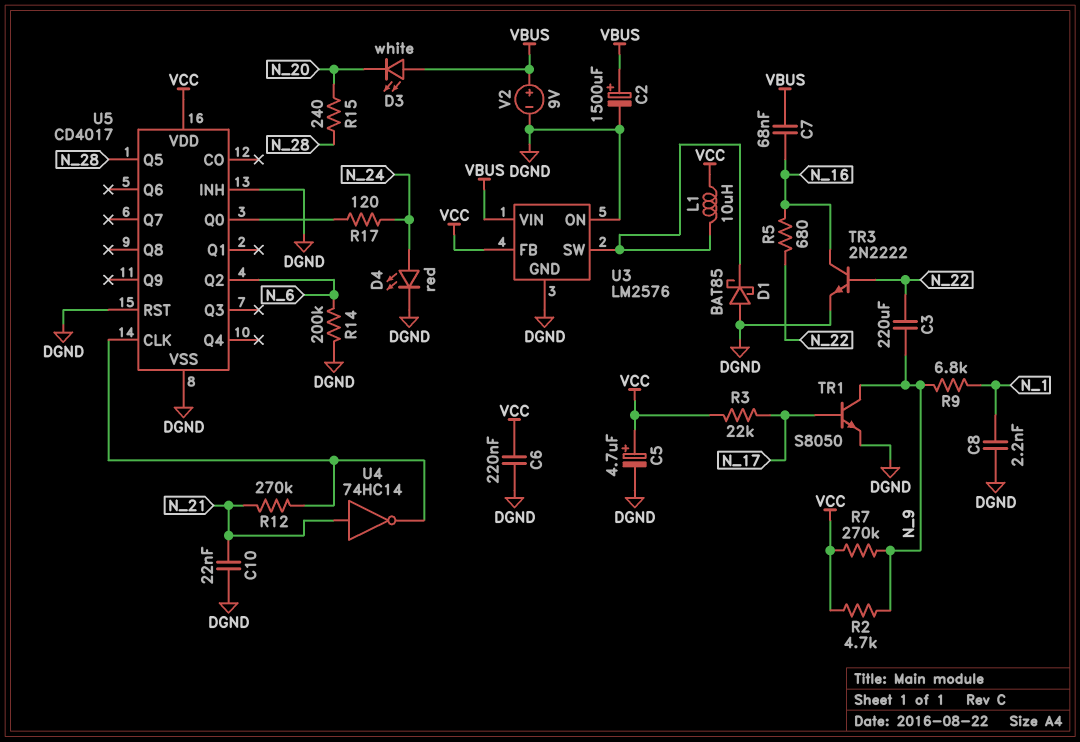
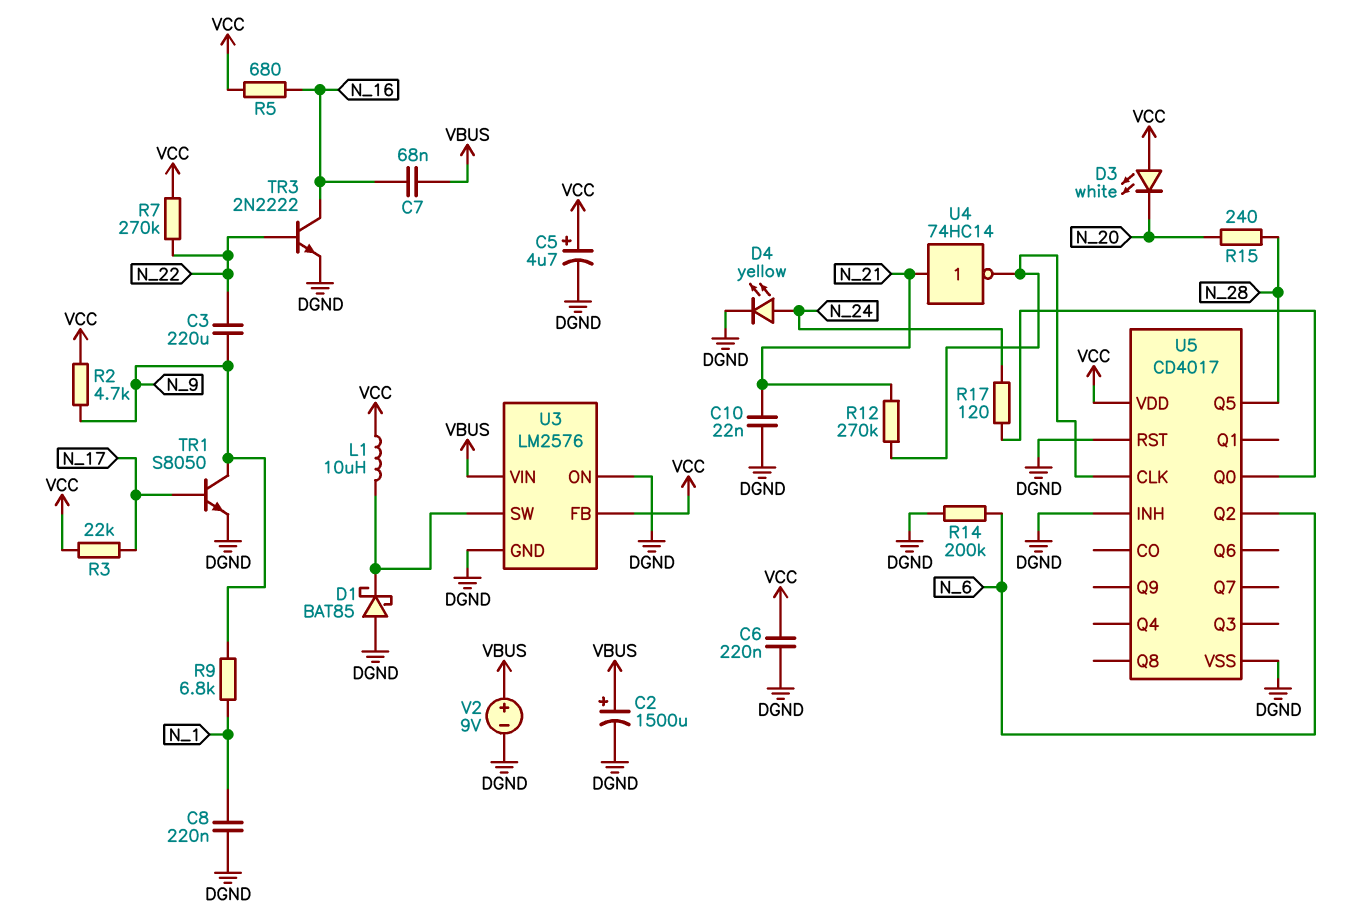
C8: 2.2nF (DGND, N_1) -> 220nF (DGND, N_1)
D3: LED white (A VBUS, K N_20) -> LED white (A VCC, K N_20)
D4: LED red (A N_24, K DGND) -> LED yellow (A N_24, K DGND)
R5: 680 (N_16, N_22) -> 680 (N_16, VCC)
R7: 270k (N_9, VCC) -> 270k (N_22, VCC)

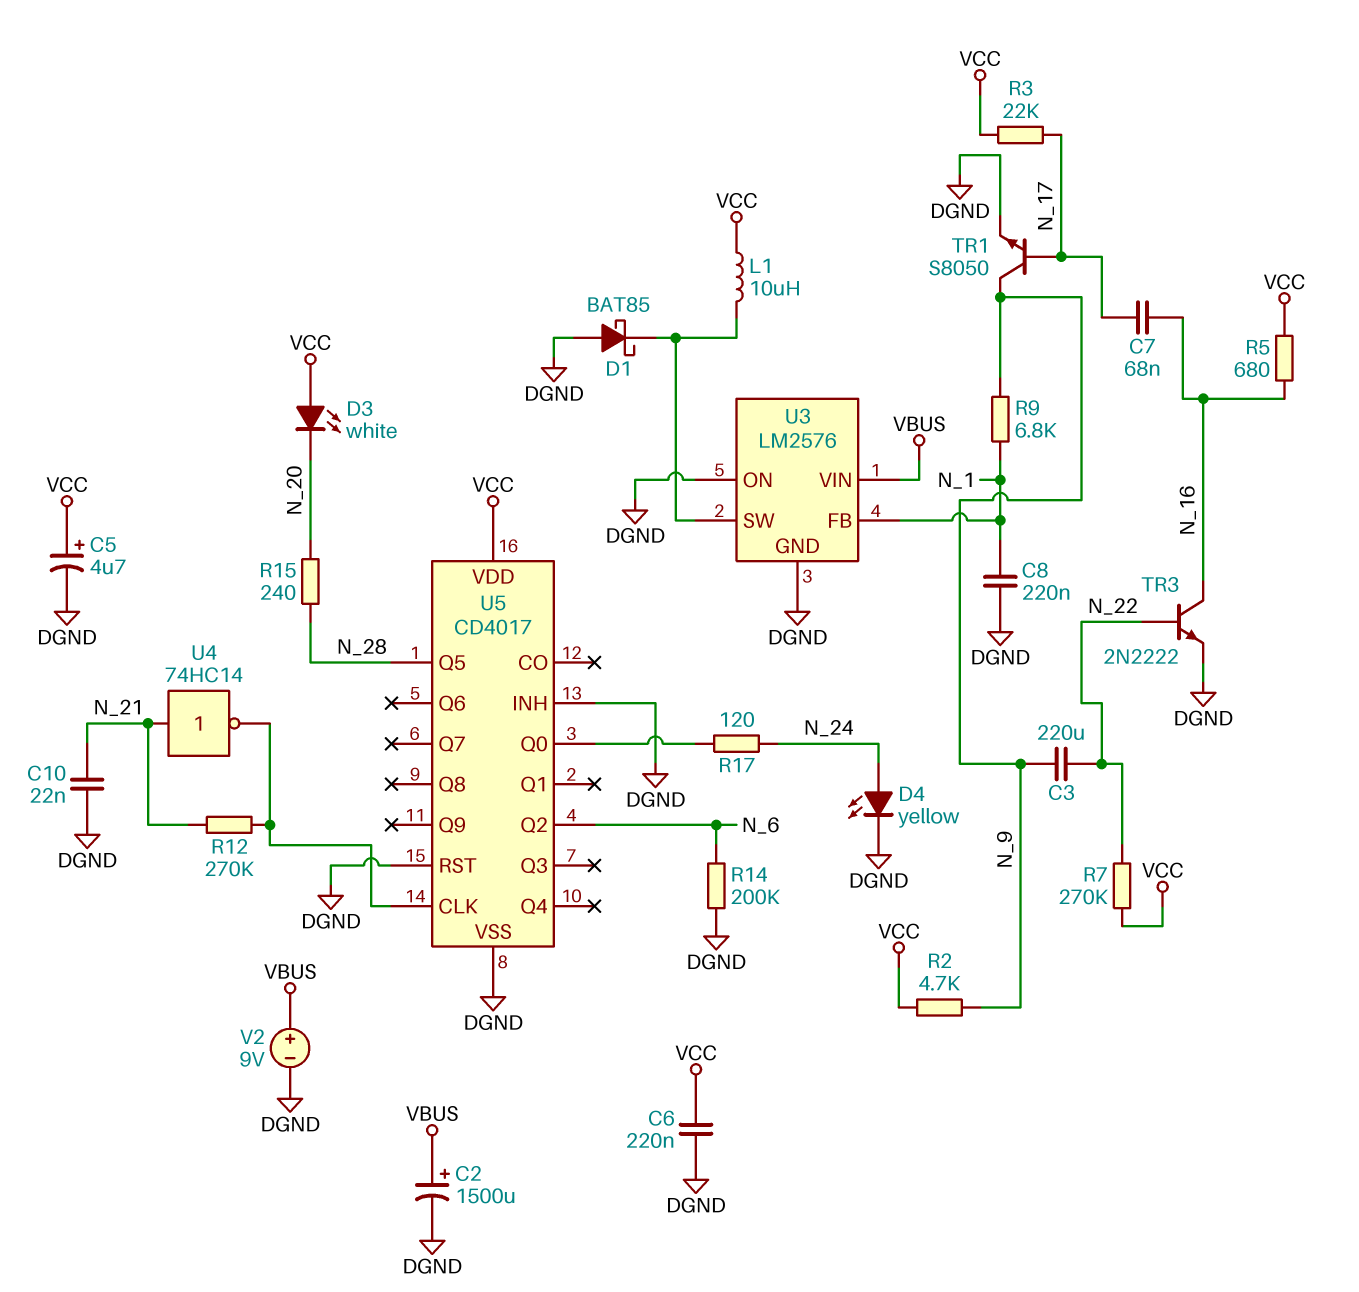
C7: 68nF (N_16, VBUS) -> 68nF (N_16, N_17)
U3 pin FB: VCC -> N_1

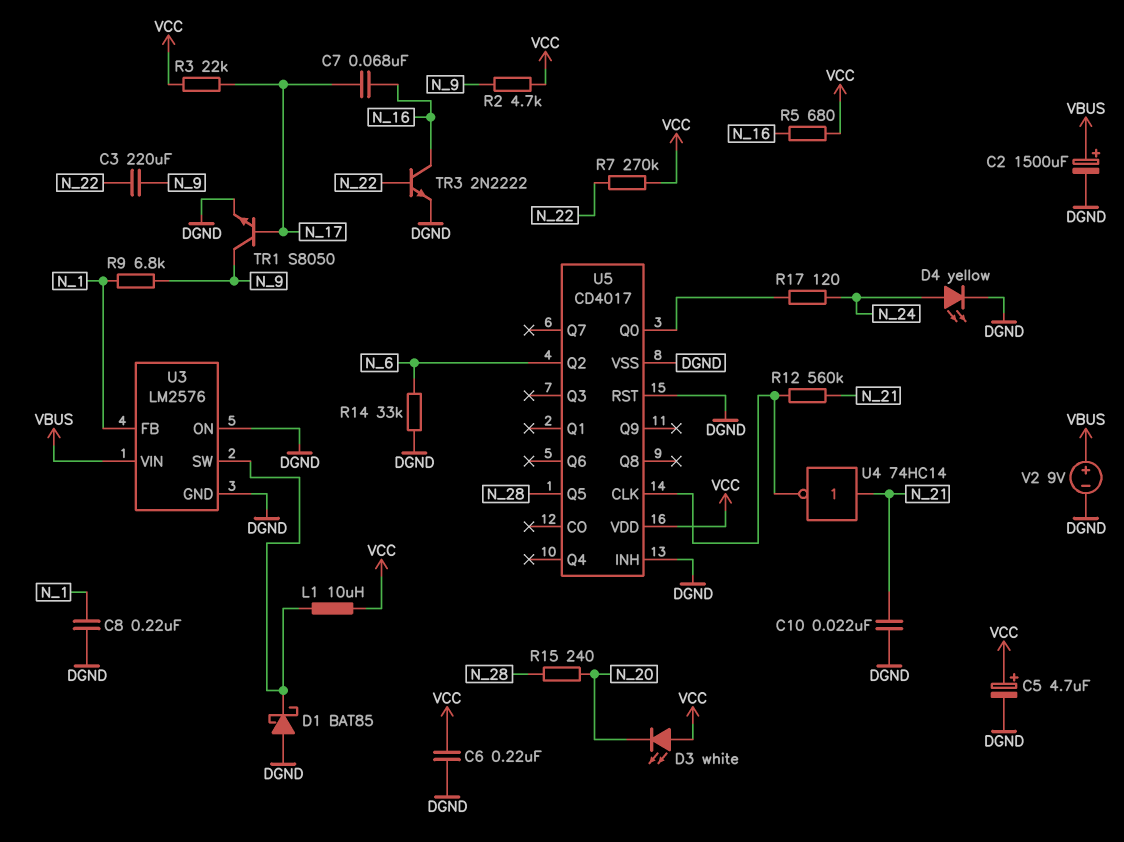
R12: 270k (N_21, U5/CLK) -> 560k (N_21, U5/CLK)
R14: 200k (DGND, N_6) -> 33k (DGND, N_6)

